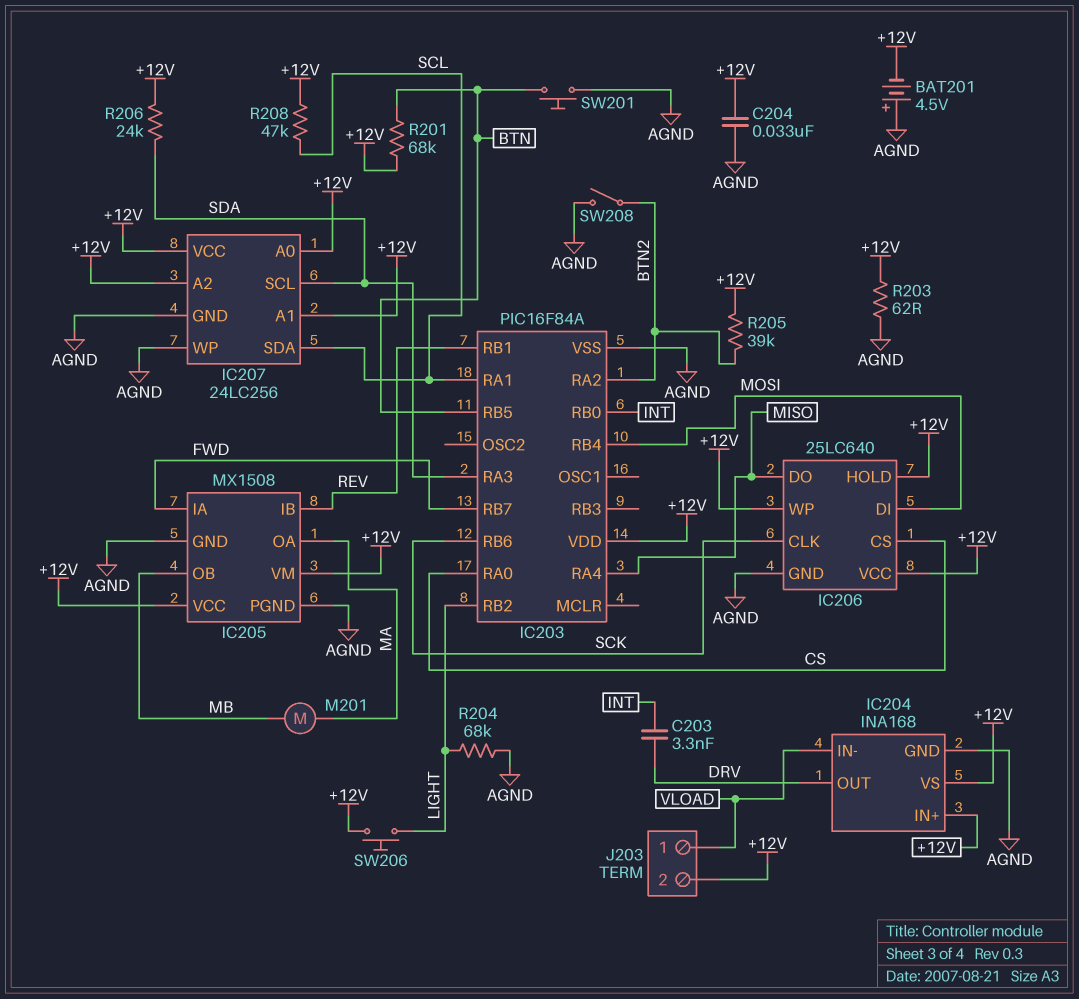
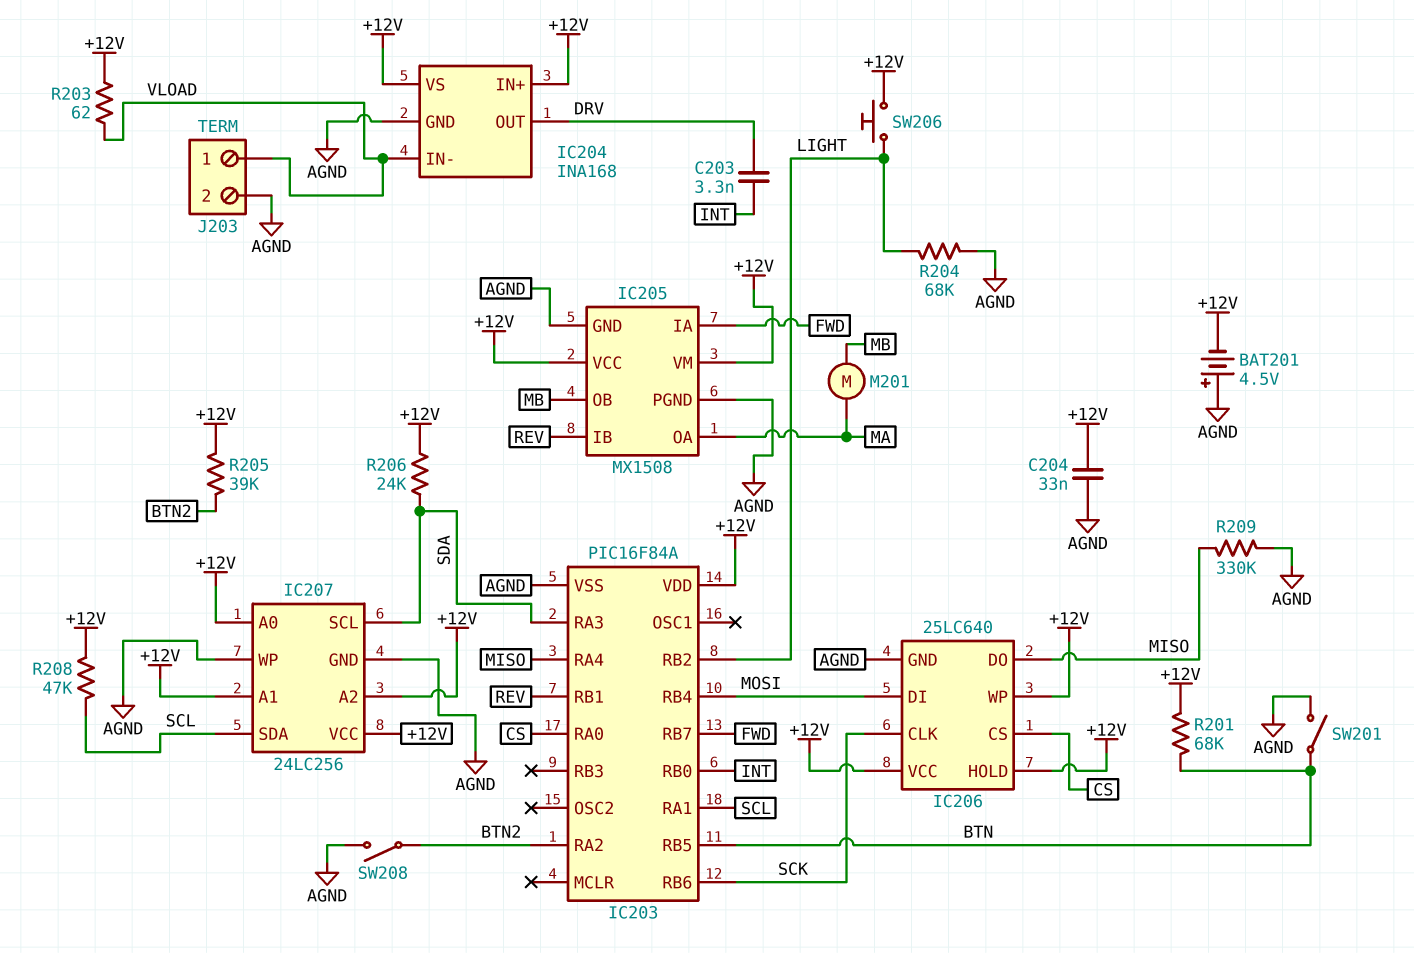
J203 pin 2: +12V -> AGND
R203: 62 (+12V, AGND) -> 62 (+12V, VLOAD)
R209: none -> 330k (AGND, MISO)
SW201: button (AGND, BTN) -> switch (AGND, BTN)

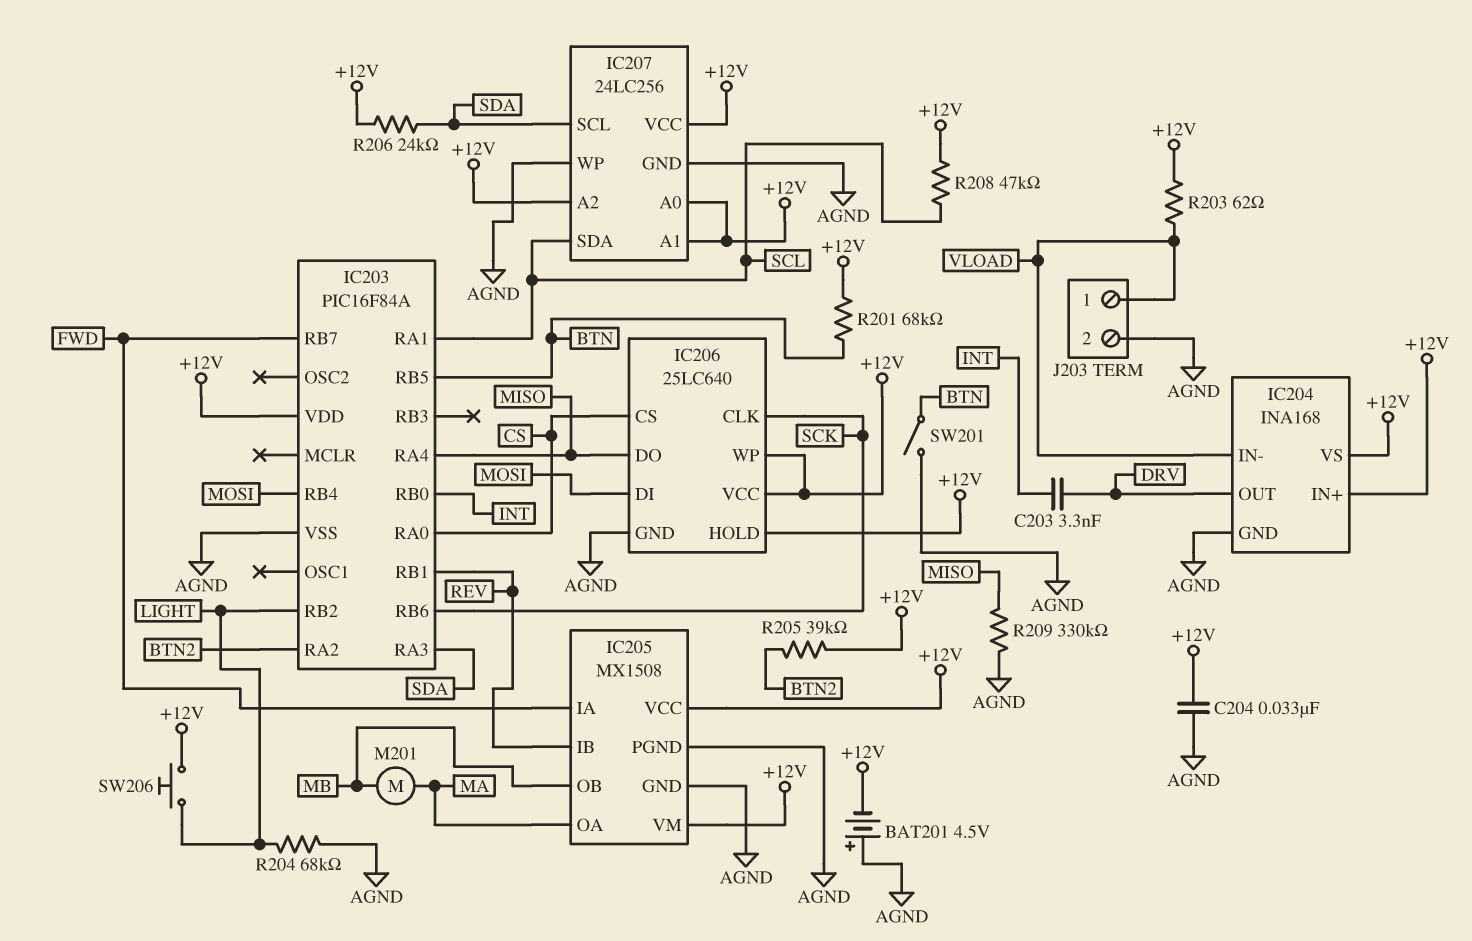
SW208: switch (AGND, BTN2) -> none

